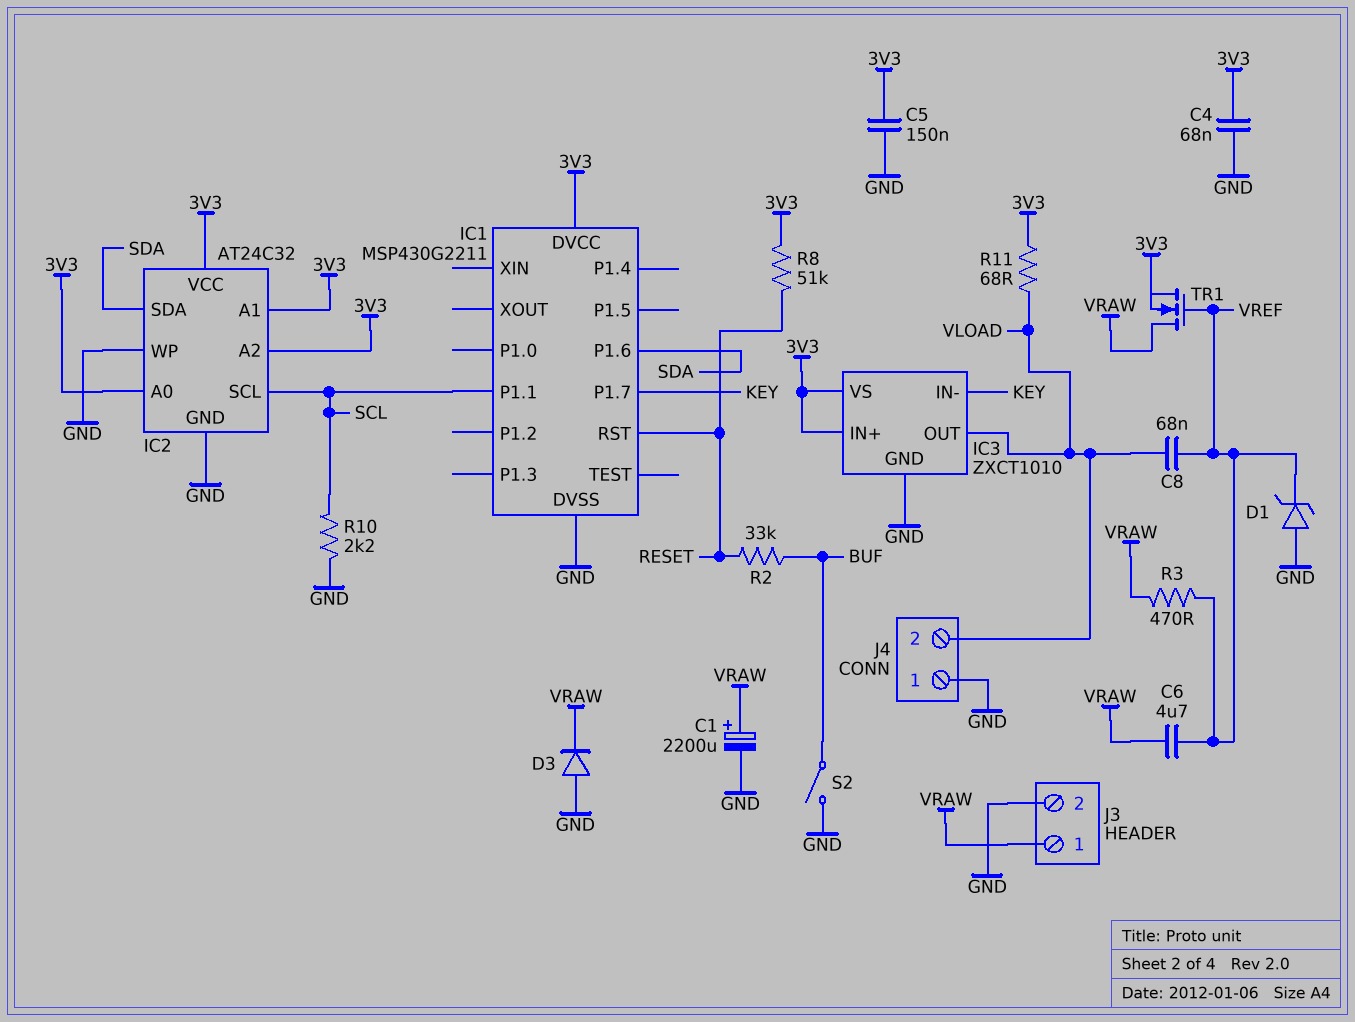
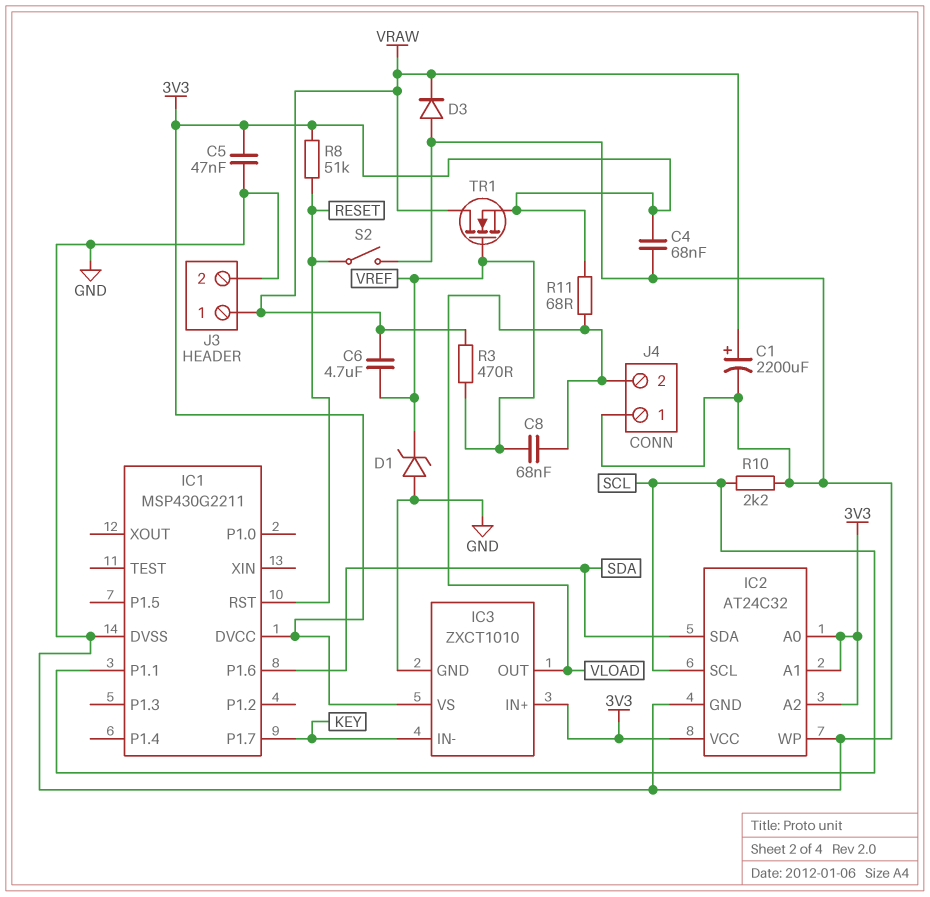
C5: 150nF (3V3, GND) -> 47nF (3V3, GND)
R2: 33k (BUF, RESET) -> none
S2: switch (BUF, GND) -> switch (GND, RESET)

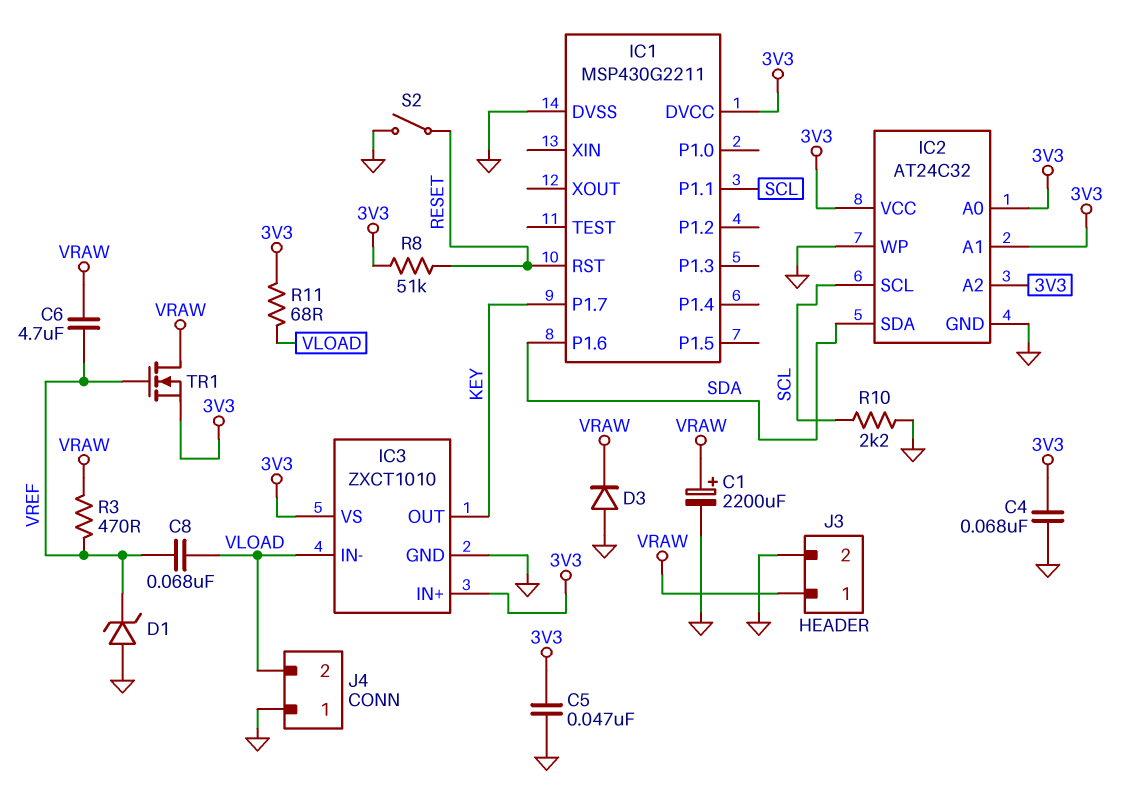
IC3 pin IN-: KEY -> VLOAD
IC3 pin OUT: VLOAD -> KEY

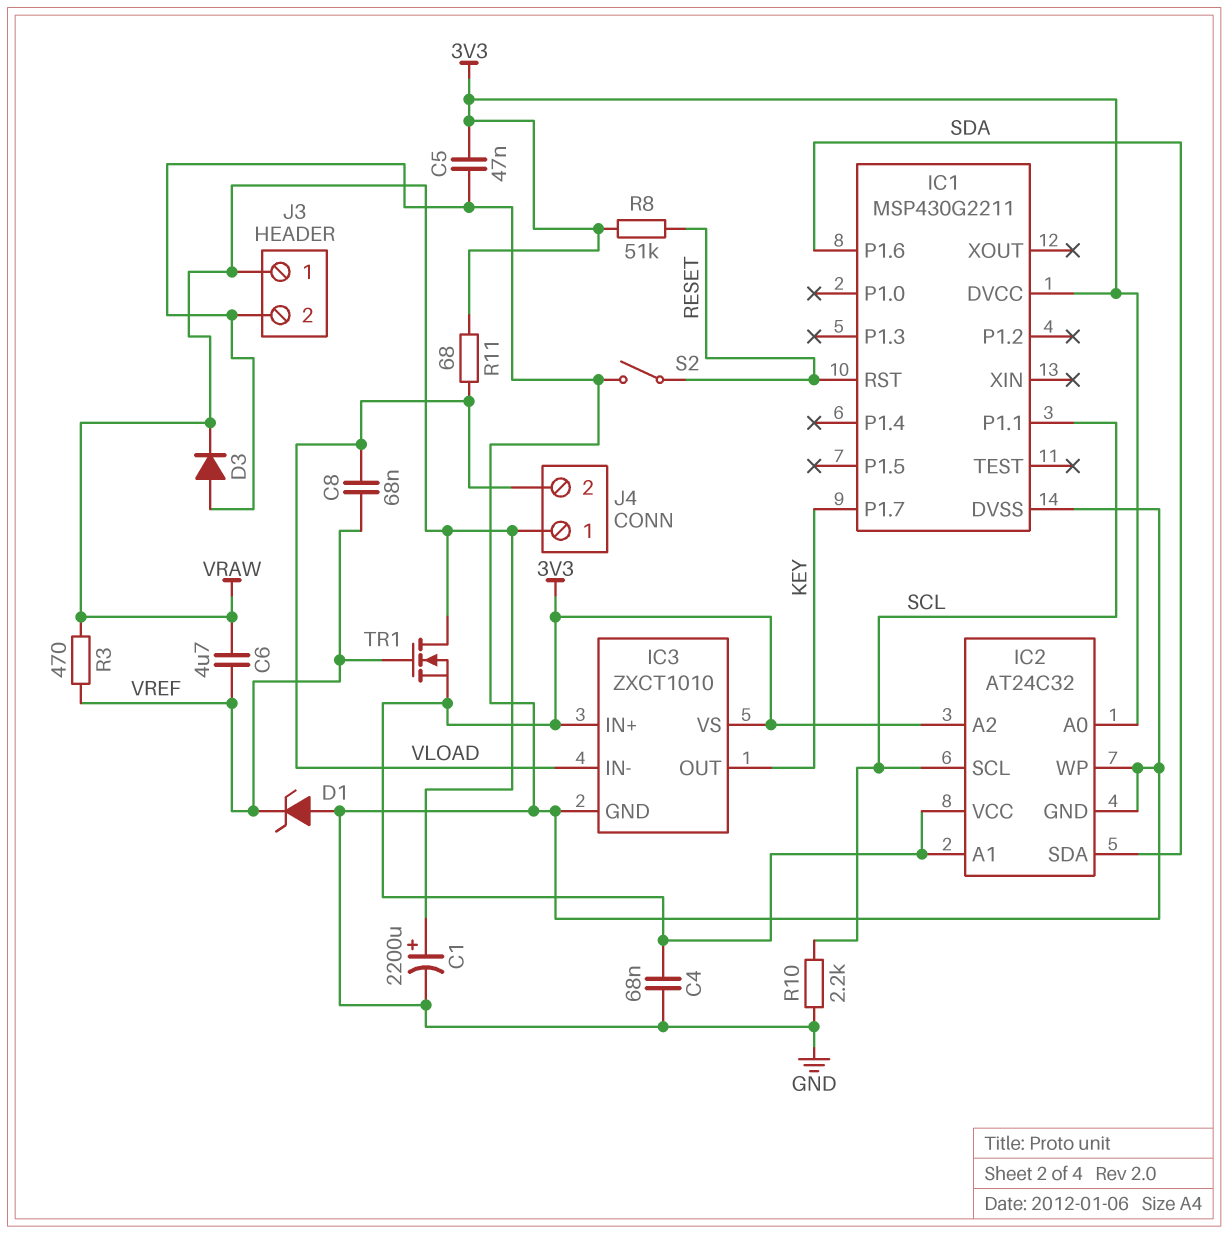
J4 pin 1: GND -> VRAW

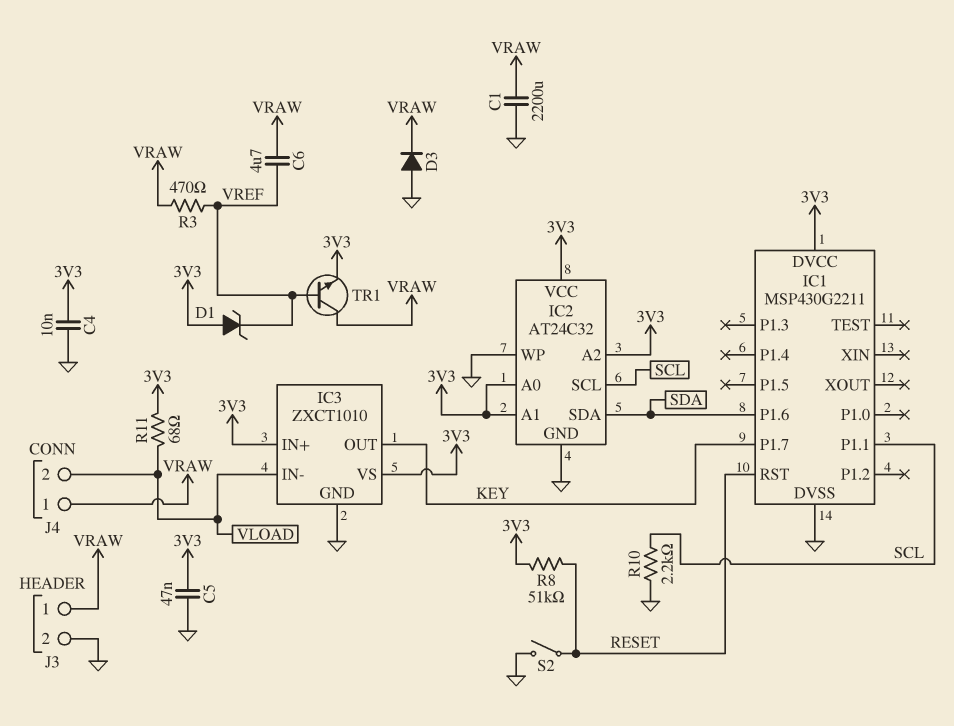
C1: 2200uF (plus VRAW, minus GND) -> 2200uF (GND, VRAW)
C4: 68nF (3V3, GND) -> 10nF (3V3, GND)
C8: 68nF (VLOAD, VREF) -> none
D1: zener (A GND, K VREF) -> zener (A 3V3, K VREF)
TR1: NMOS (G VREF, D VRAW, S 3V3) -> NPN (B VREF, C VRAW, E 3V3)

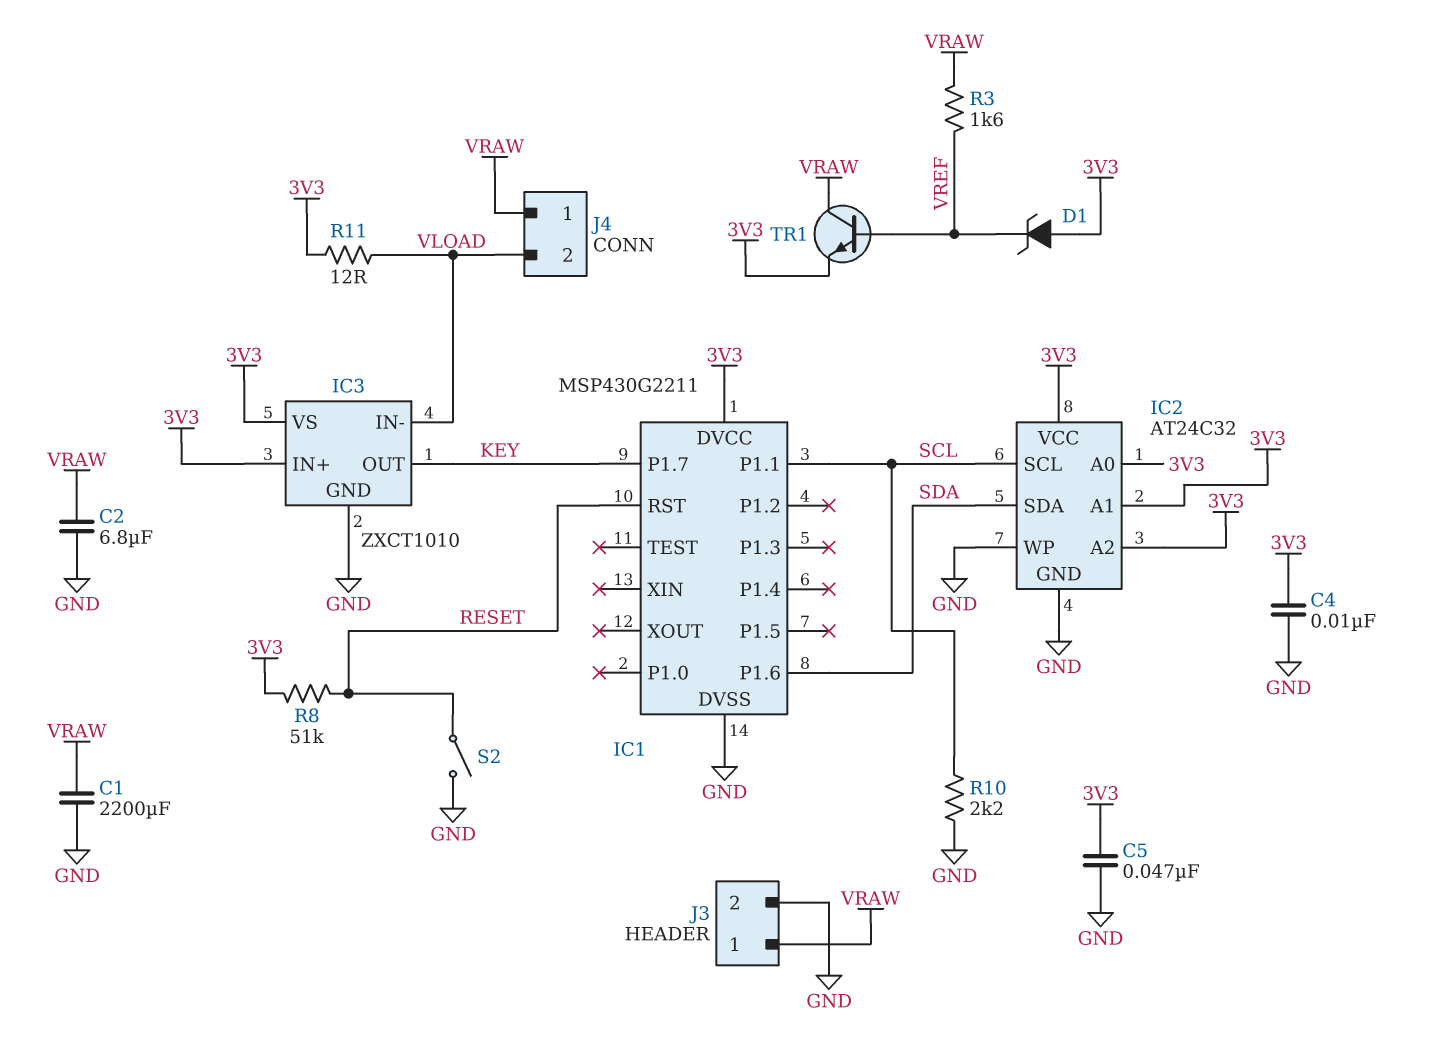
C2: none -> 6.8uF (GND, VRAW)
C6: 4.7uF (VRAW, VREF) -> none
D3: diode (A GND, K VRAW) -> none
R3: 470 (VRAW, VREF) -> 1.6k (VRAW, VREF)
R11: 68 (3V3, VLOAD) -> 12 (3V3, VLOAD)

